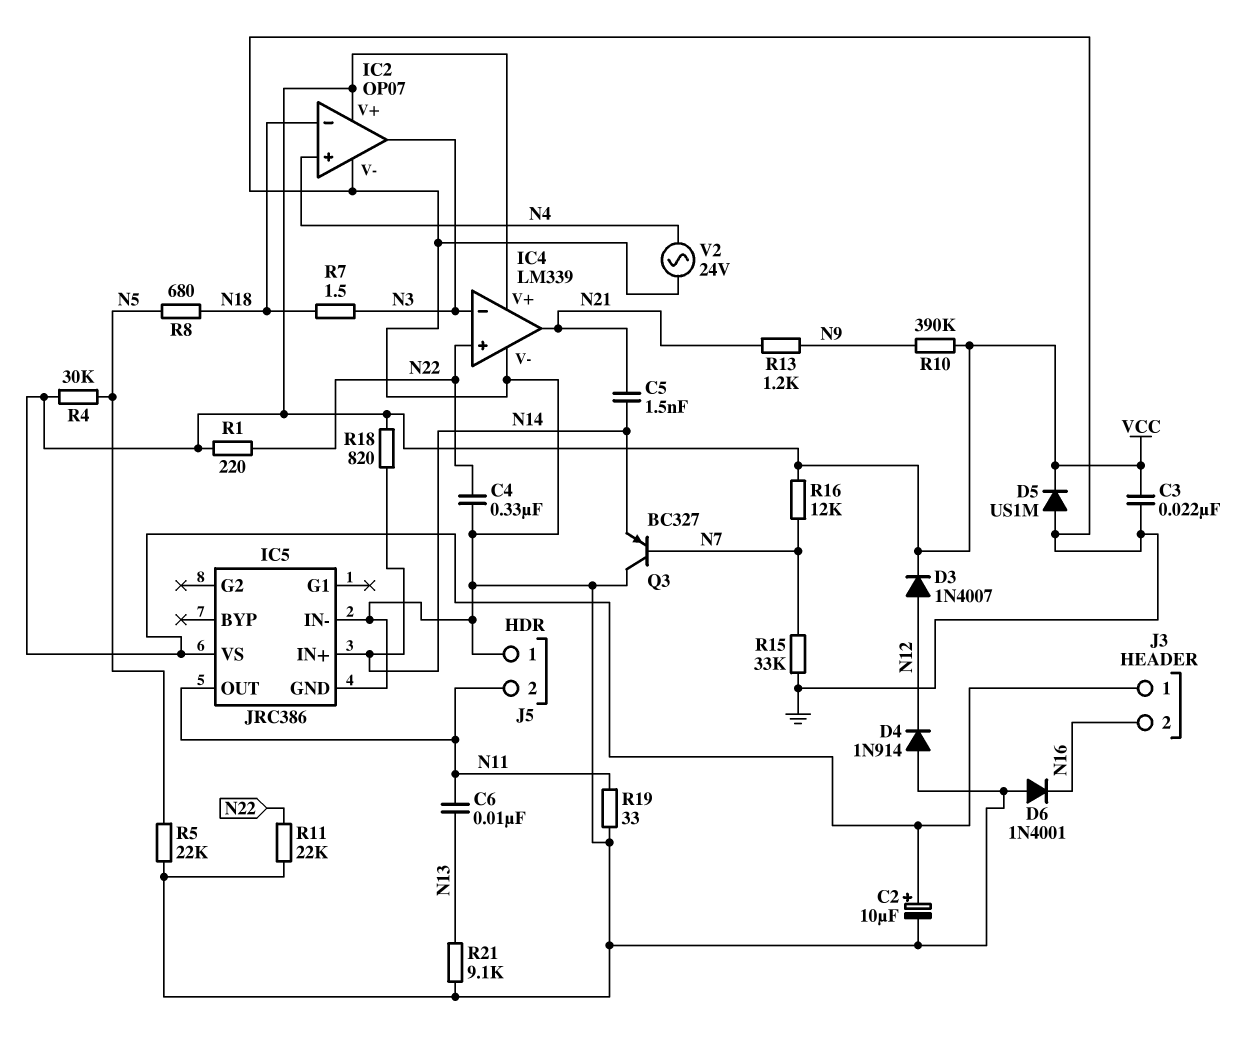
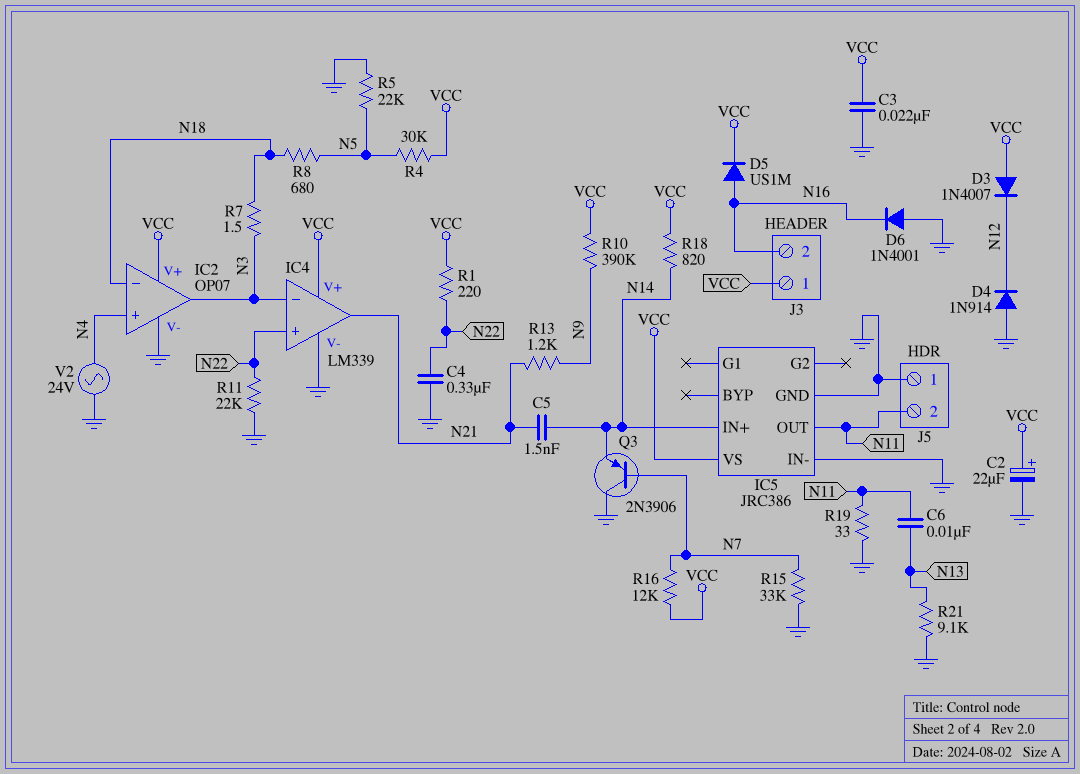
C2: 10uF (plus VCC, minus GND) -> 22uF (plus VCC, minus GND)
D3: diode 1N4007 (A N12, K VCC) -> diode 1N4007 (A VCC, K N12)
D5: diode US1M (A GND, K VCC) -> diode US1M (A N16, K VCC)
Q3: PNP BC327 (B N7, C GND, E N14) -> PNP 2N3906 (B N7, C GND, E N14)

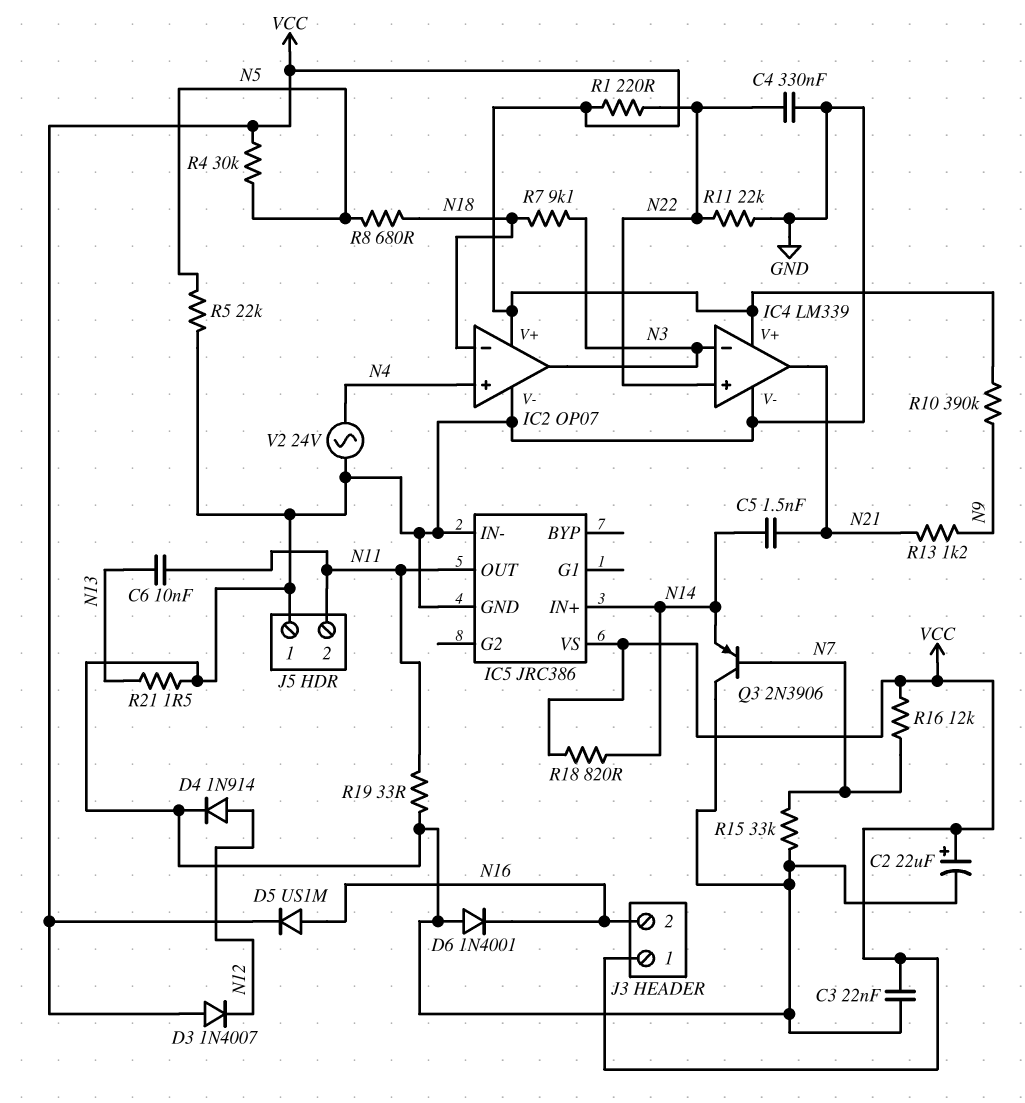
D4: diode 1N914 (A GND, K N12) -> diode 1N914 (A N12, K GND)
R7: 1.5 (N3, N18) -> 9.1k (N3, N18)
R21: 9.1k (GND, N13) -> 1.5 (GND, N13)

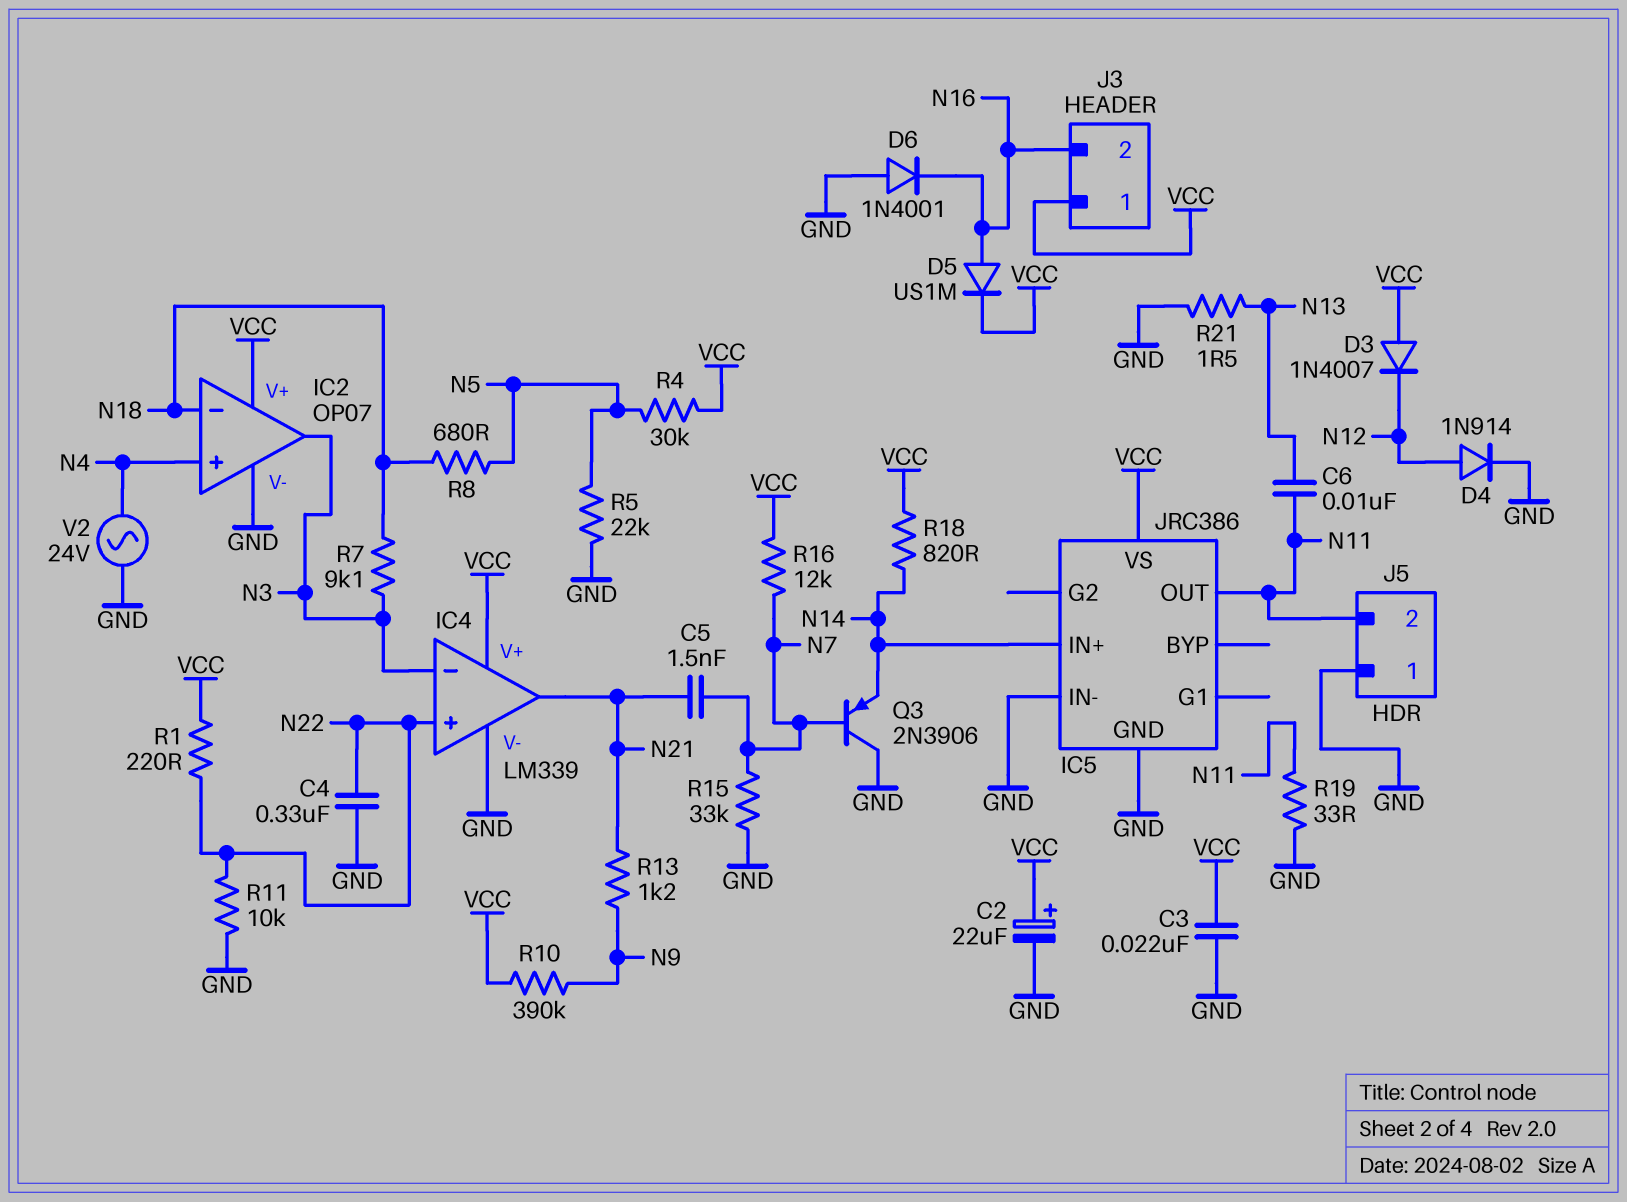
C5: 1.5nF (N14, N21) -> 1.5nF (N7, N21)
R11: 22k (GND, N22) -> 10k (GND, N22)

